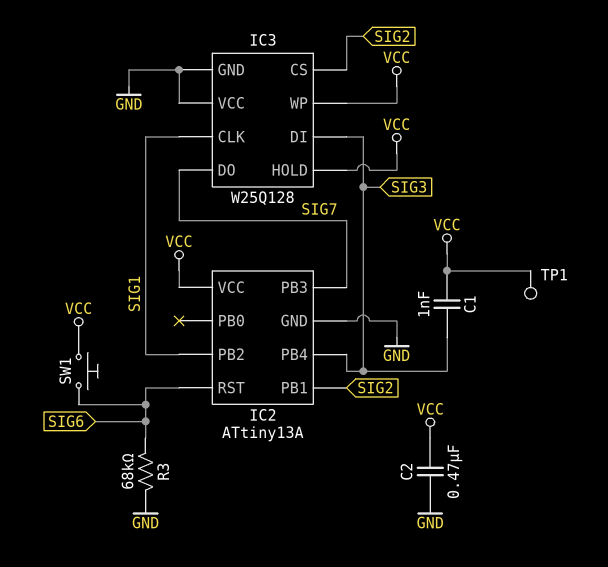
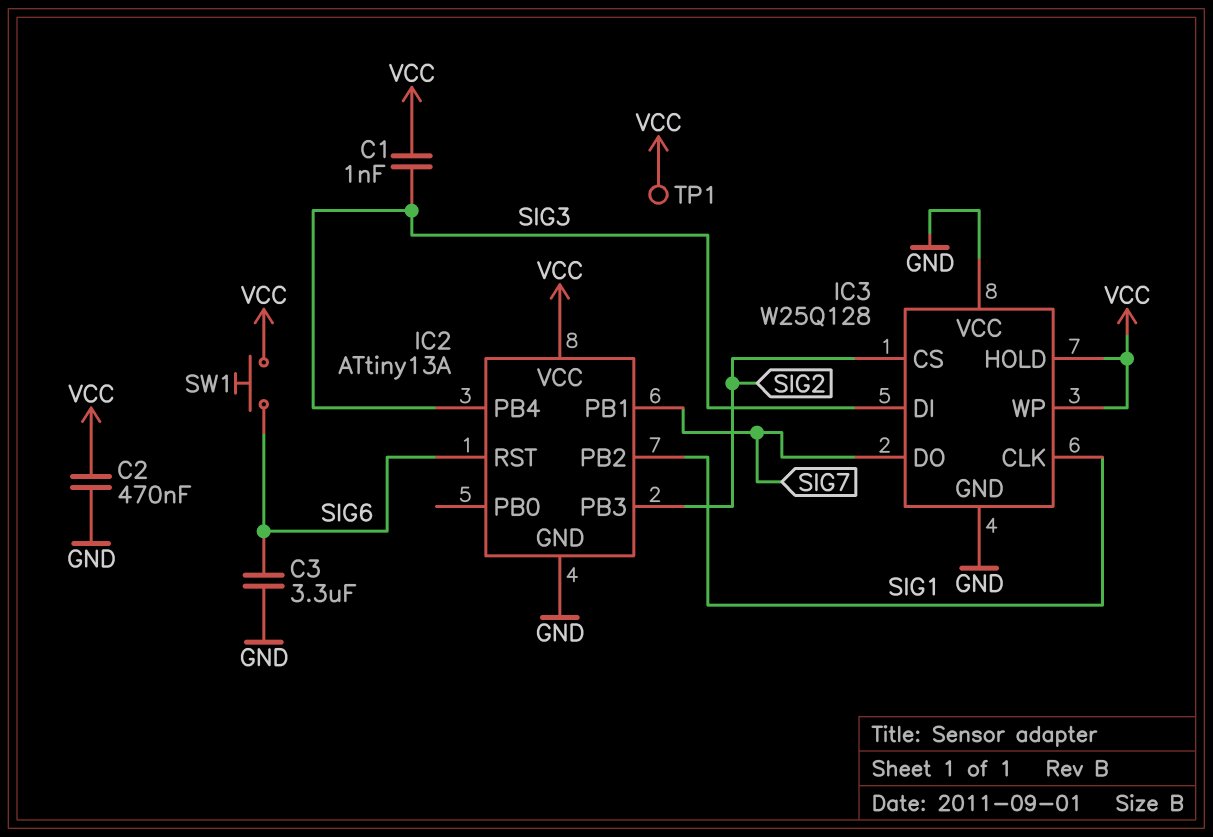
C3: none -> 3.3uF (GND, SIG6)
IC2 pin PB1: SIG2 -> SIG7
IC2 pin PB3: SIG7 -> SIG2
R3: 68k (GND, SIG6) -> none

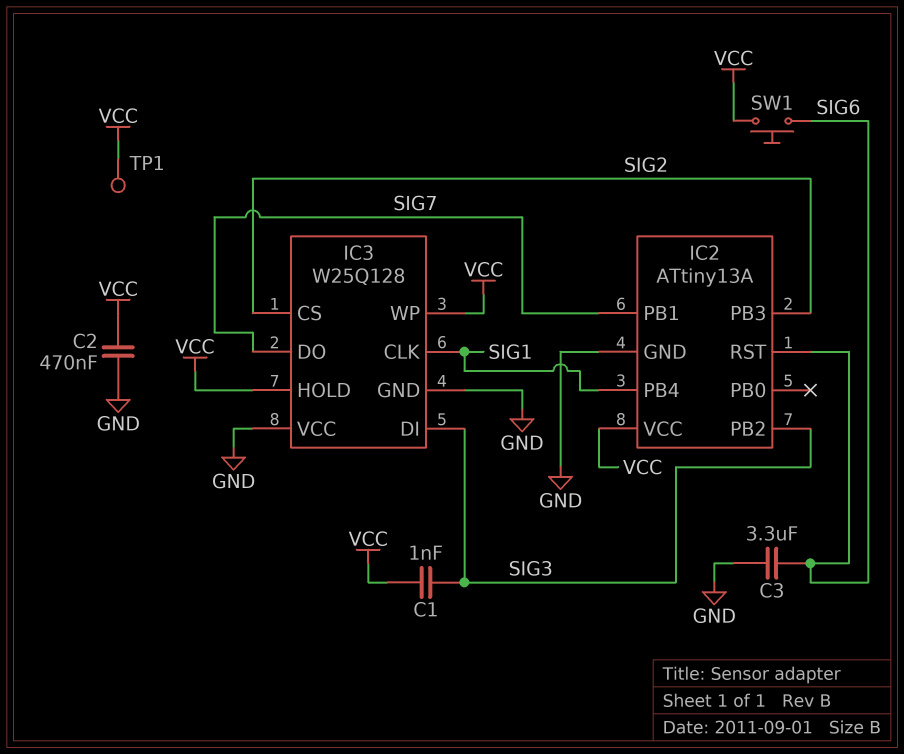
IC2 pin PB2: SIG1 -> SIG3
IC2 pin PB4: SIG3 -> SIG1

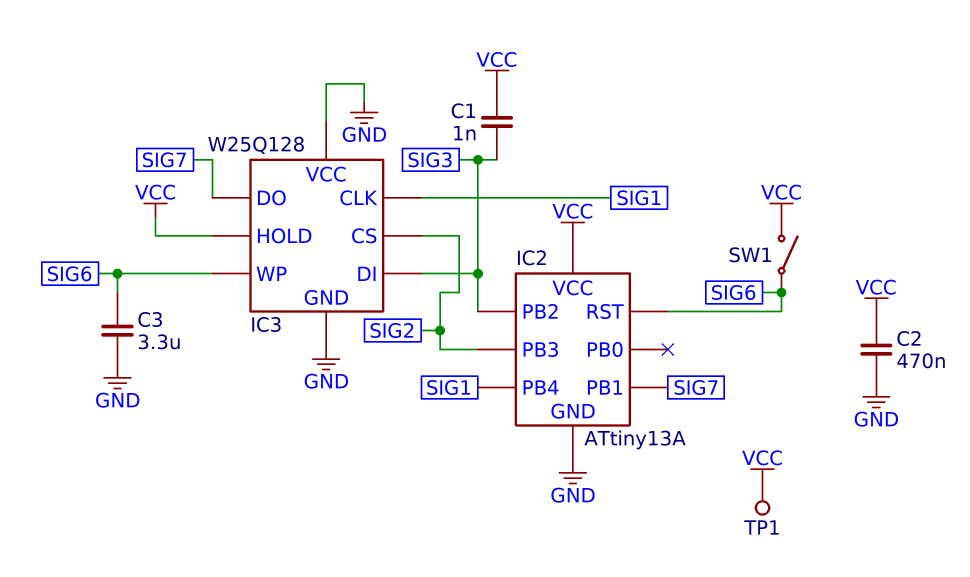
IC3 pin WP: VCC -> SIG6
SW1: button (SIG6, VCC) -> switch (SIG6, VCC)

